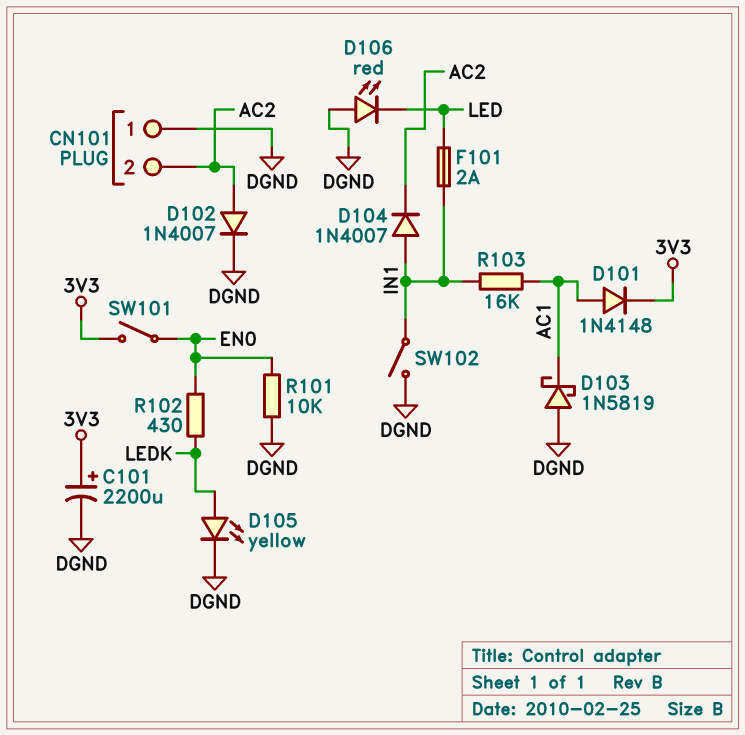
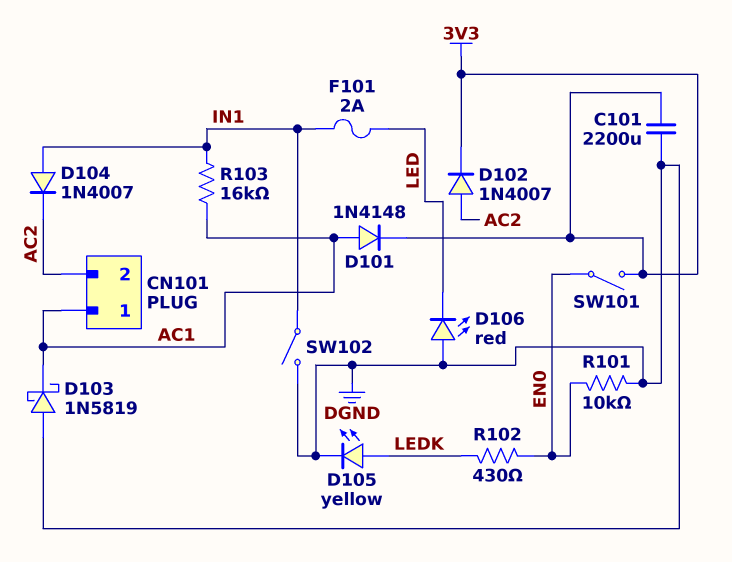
C101: 2200uF (plus 3V3, minus DGND) -> 2200uF (3V3, DGND)
CN101 pin 1: DGND -> AC1
D102: diode 1N4007 (A AC2, K DGND) -> diode 1N4007 (A AC2, K 3V3)

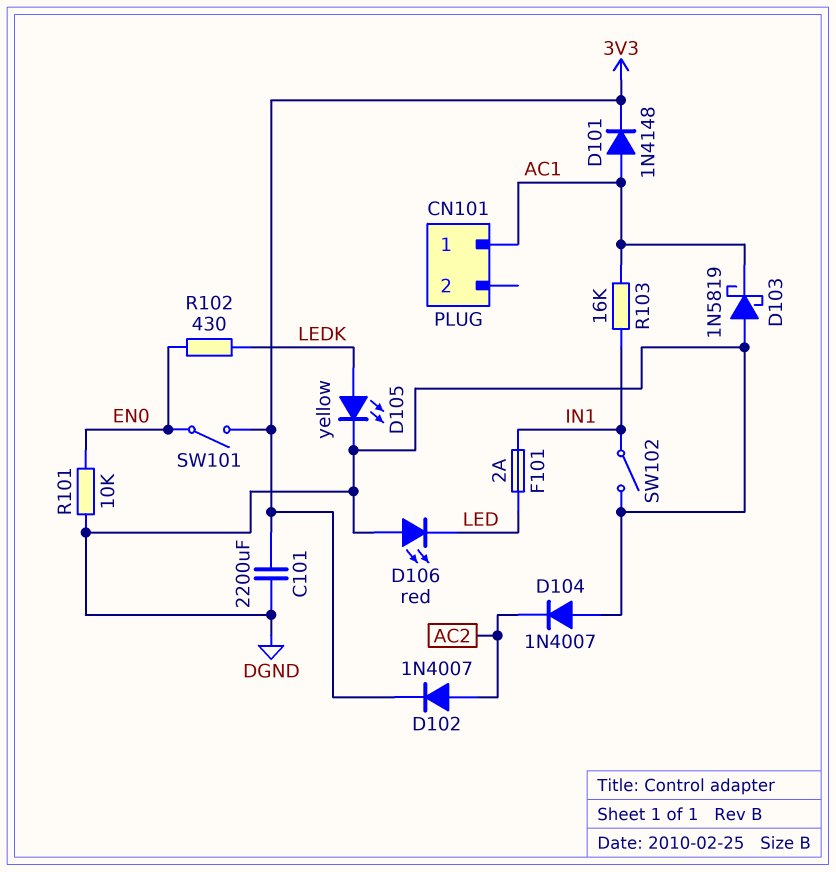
CN101 pin 2: AC2 -> none
D104: diode 1N4007 (A IN1, K AC2) -> diode 1N4007 (A DGND, K AC2)

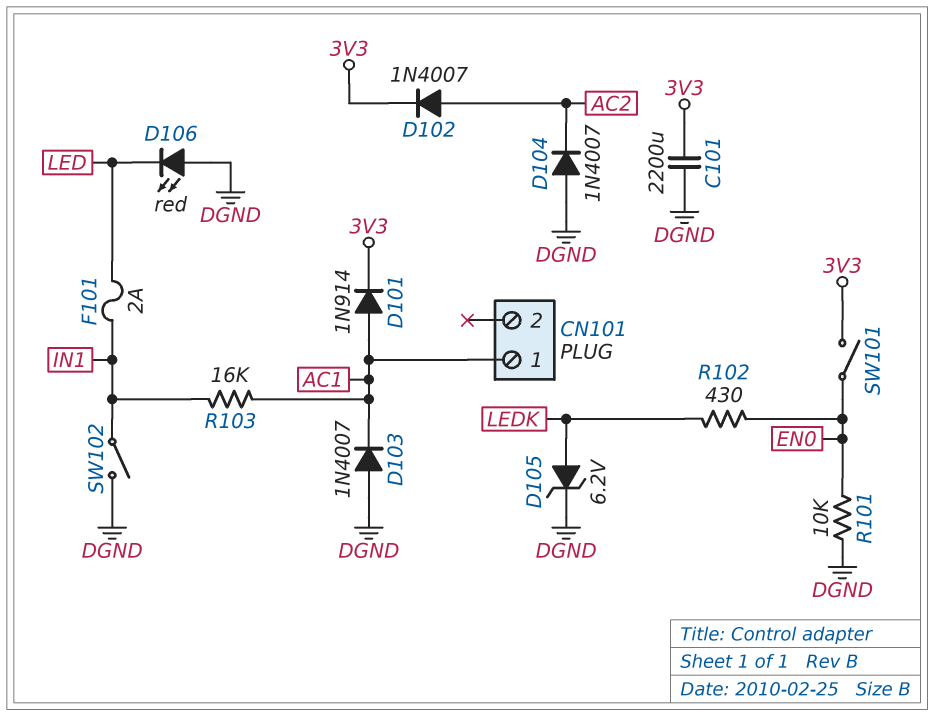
D101: diode 1N4148 (A AC1, K 3V3) -> diode 1N914 (A AC1, K 3V3)
D103: schottky 1N5819 (A DGND, K AC1) -> diode 1N4007 (A DGND, K AC1)
D105: LED yellow (A LEDK, K DGND) -> zener 6.2V (A LEDK, K DGND)

